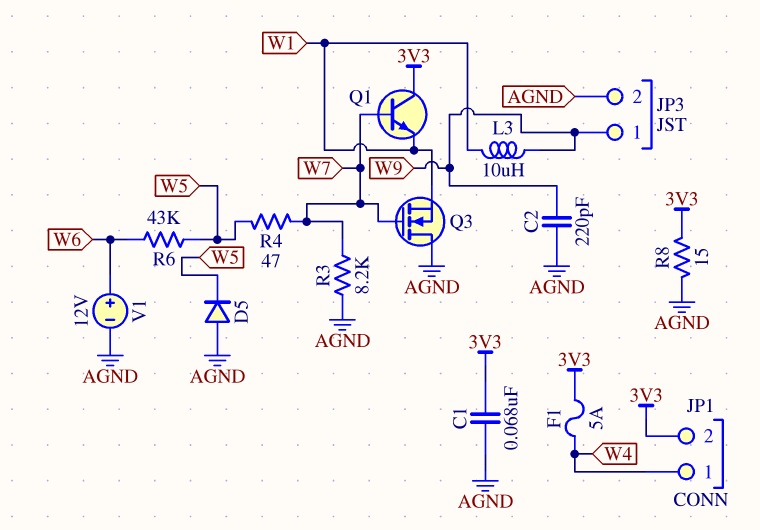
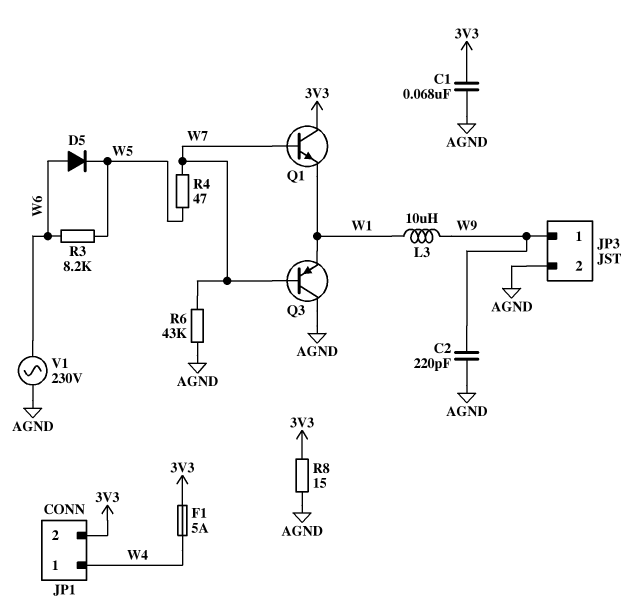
D5: diode (A AGND, K W5) -> diode (A W6, K W5)
Q3: NMOS (G W7, D AGND, S W1) -> PNP (B W7, C AGND, E W1)
R3: 8.2k (AGND, W7) -> 8.2k (W5, W6)
R6: 43k (W5, W6) -> 43k (AGND, W7)
V1: 12V (plus W6, minus AGND) -> AC 230V (AGND, W6)

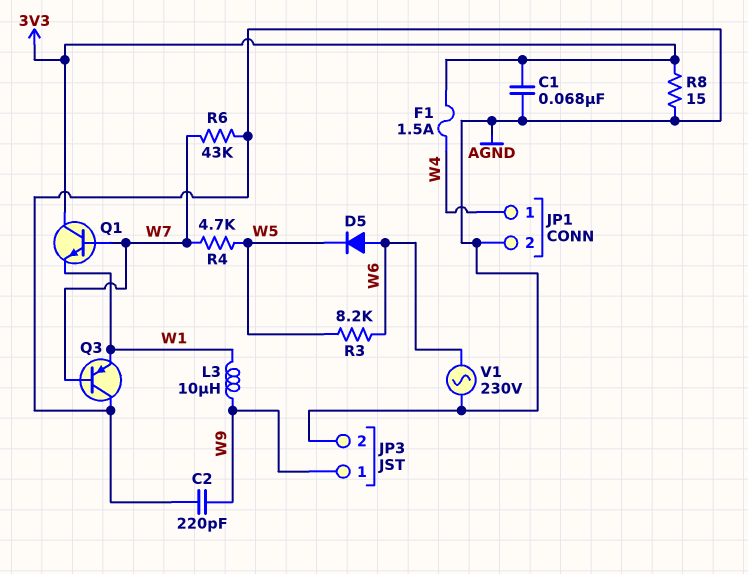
F1: 5A (3V3, W4) -> 1.5A (3V3, W4)
JP1 pin 2: 3V3 -> AGND
R4: 47 (W5, W7) -> 4.7k (W5, W7)

